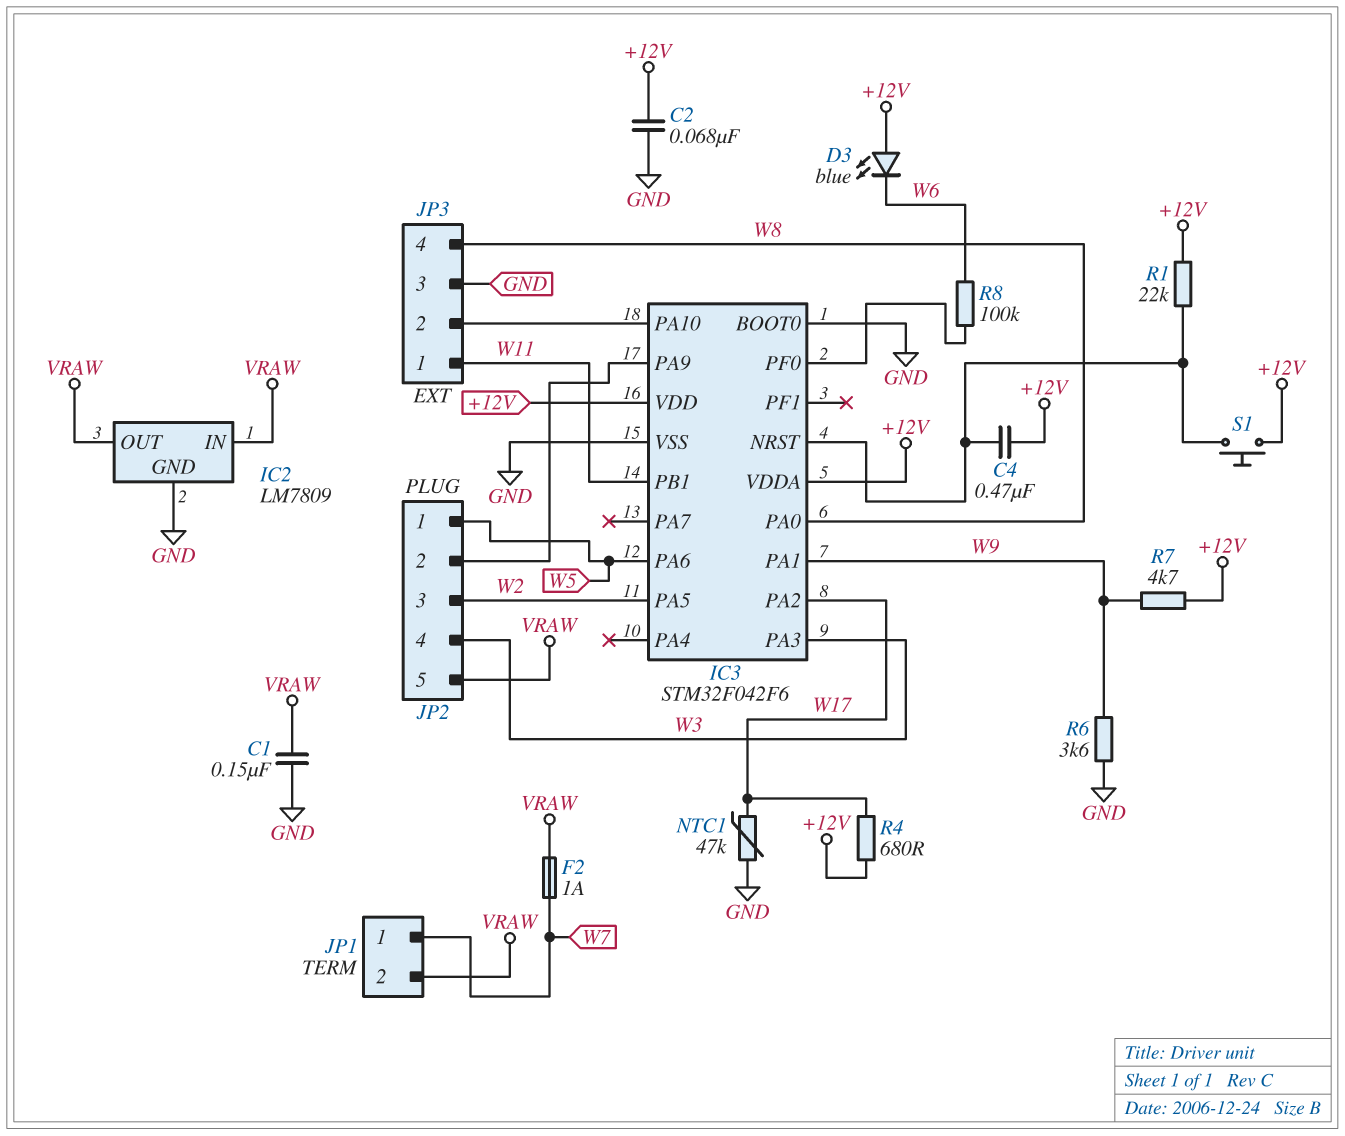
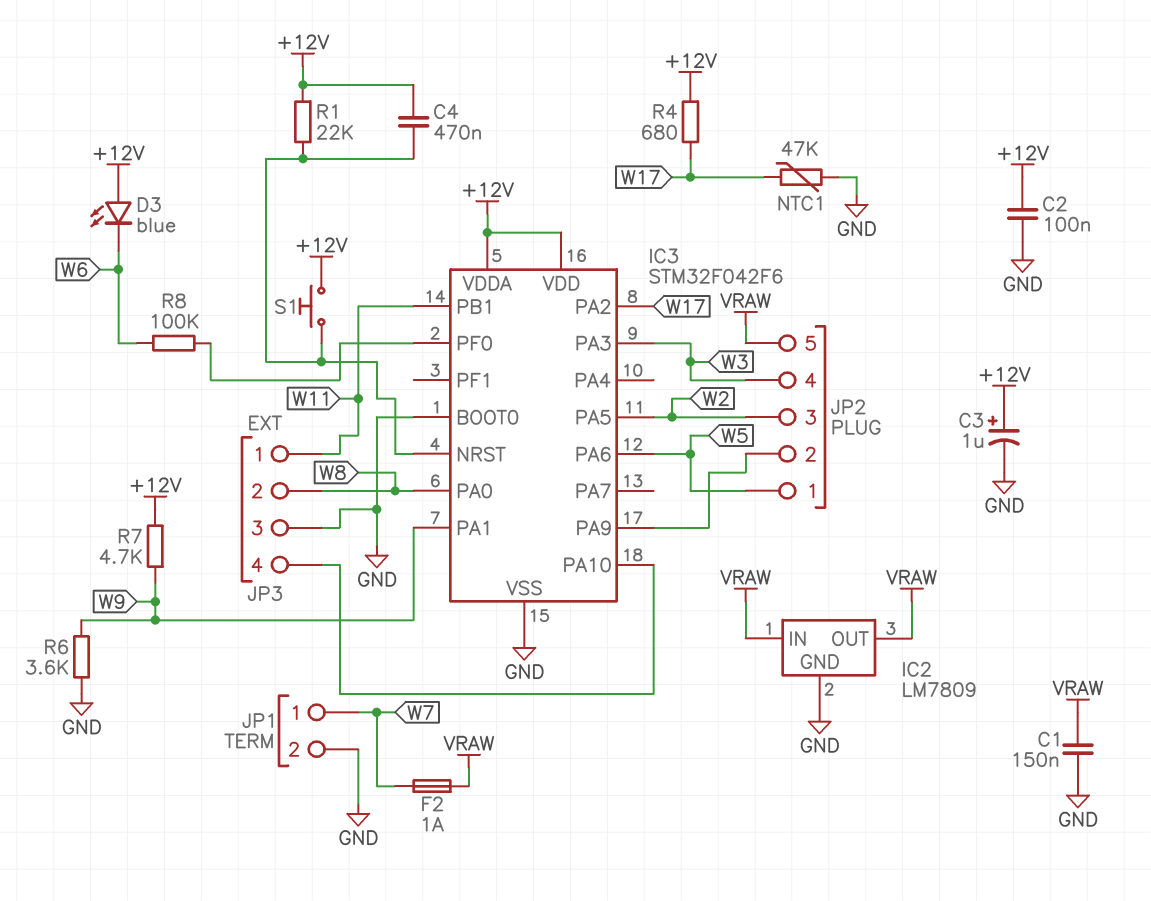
C2: 68nF (+12V, GND) -> 100nF (+12V, GND)
C3: none -> 1uF (plus +12V, minus GND)
JP1 pin 2: VRAW -> GND
JP3 pin 2: IC3/PA10 -> W8
JP3 pin 4: W8 -> IC3/PA10

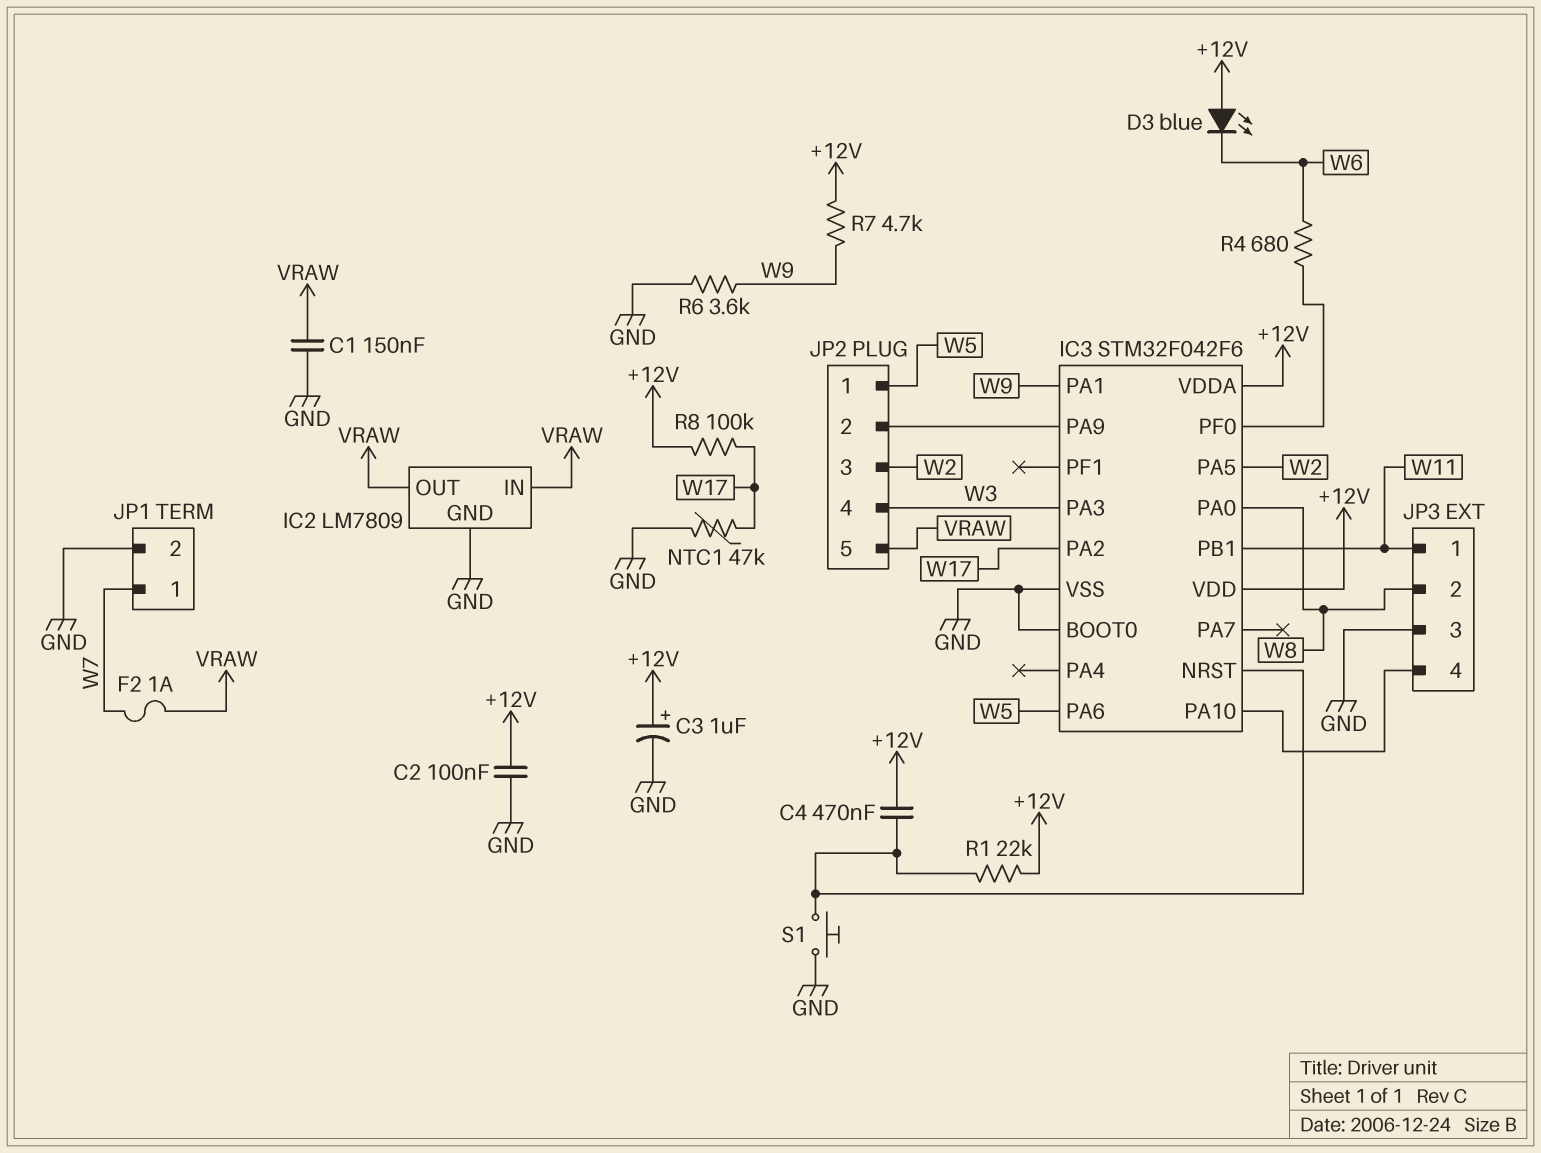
R4: 680 (+12V, W17) -> 680 (IC3/PF0, W6)
R8: 100k (IC3/PF0, W6) -> 100k (+12V, W17)
S1: button (+12V, IC3/NRST) -> button (GND, IC3/NRST)

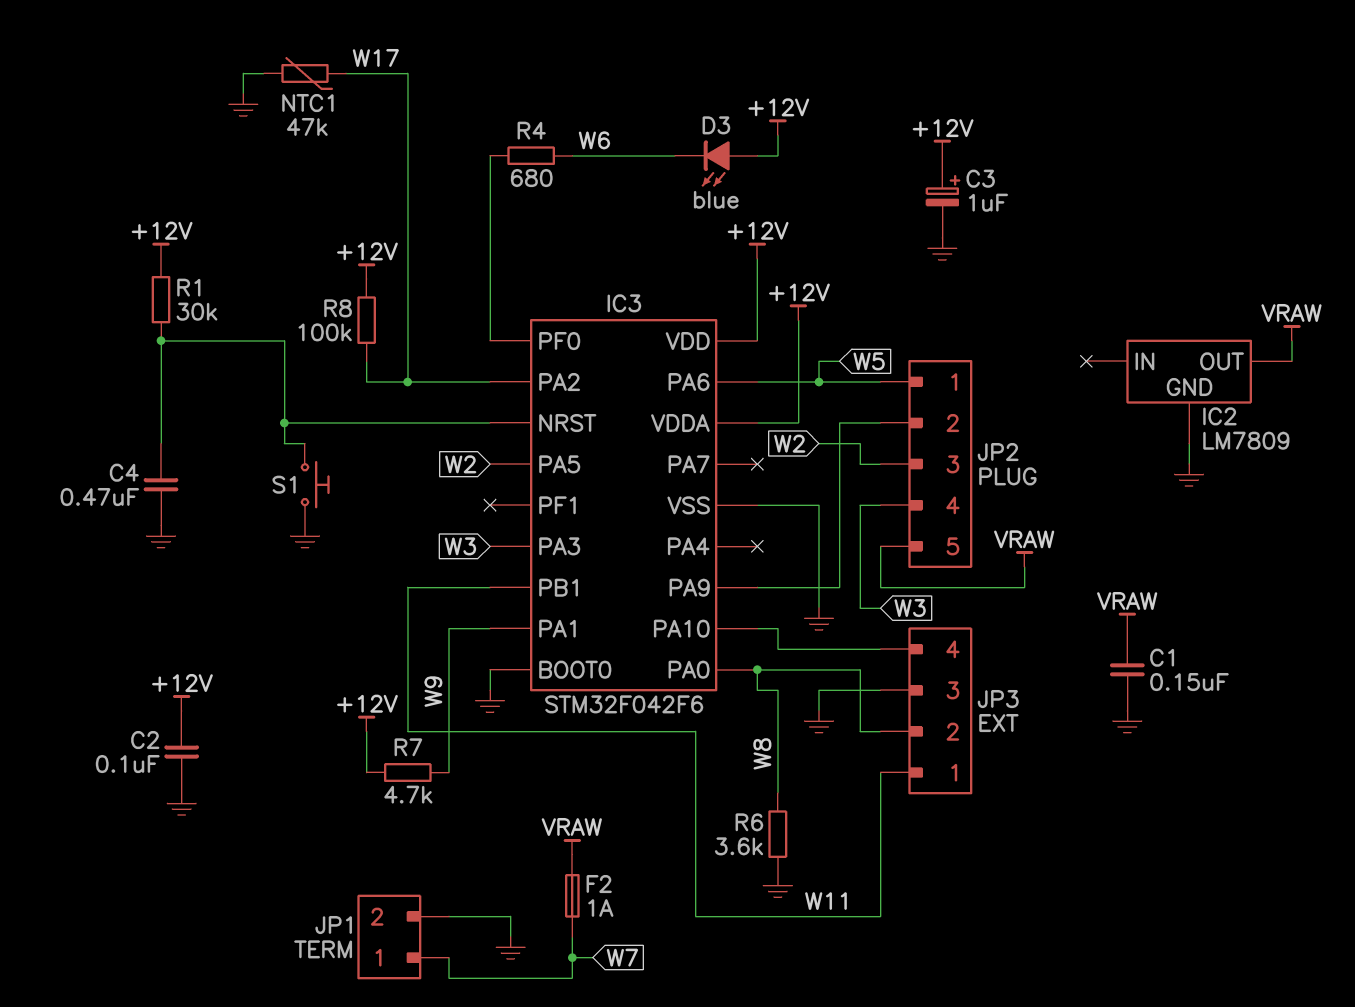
C4: 470nF (+12V, IC3/NRST) -> 470nF (GND, IC3/NRST)
IC2 pin IN: VRAW -> none
R1: 22k (+12V, IC3/NRST) -> 30k (+12V, IC3/NRST)
R6: 3.6k (GND, W9) -> 3.6k (GND, W8)

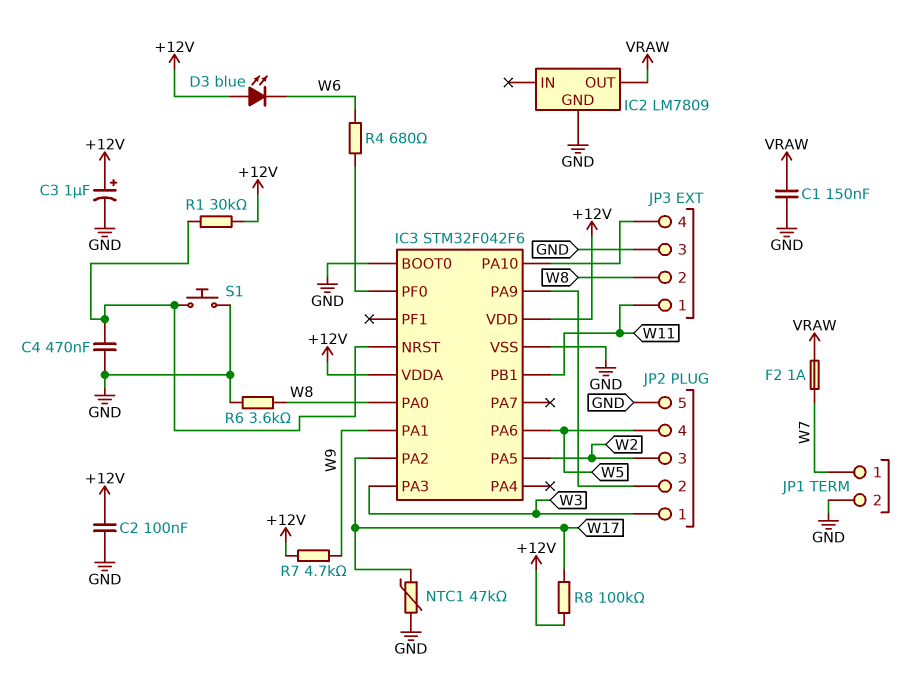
JP2 pin 1: W5 -> W3
JP2 pin 4: W3 -> W5
JP2 pin 5: VRAW -> GND

